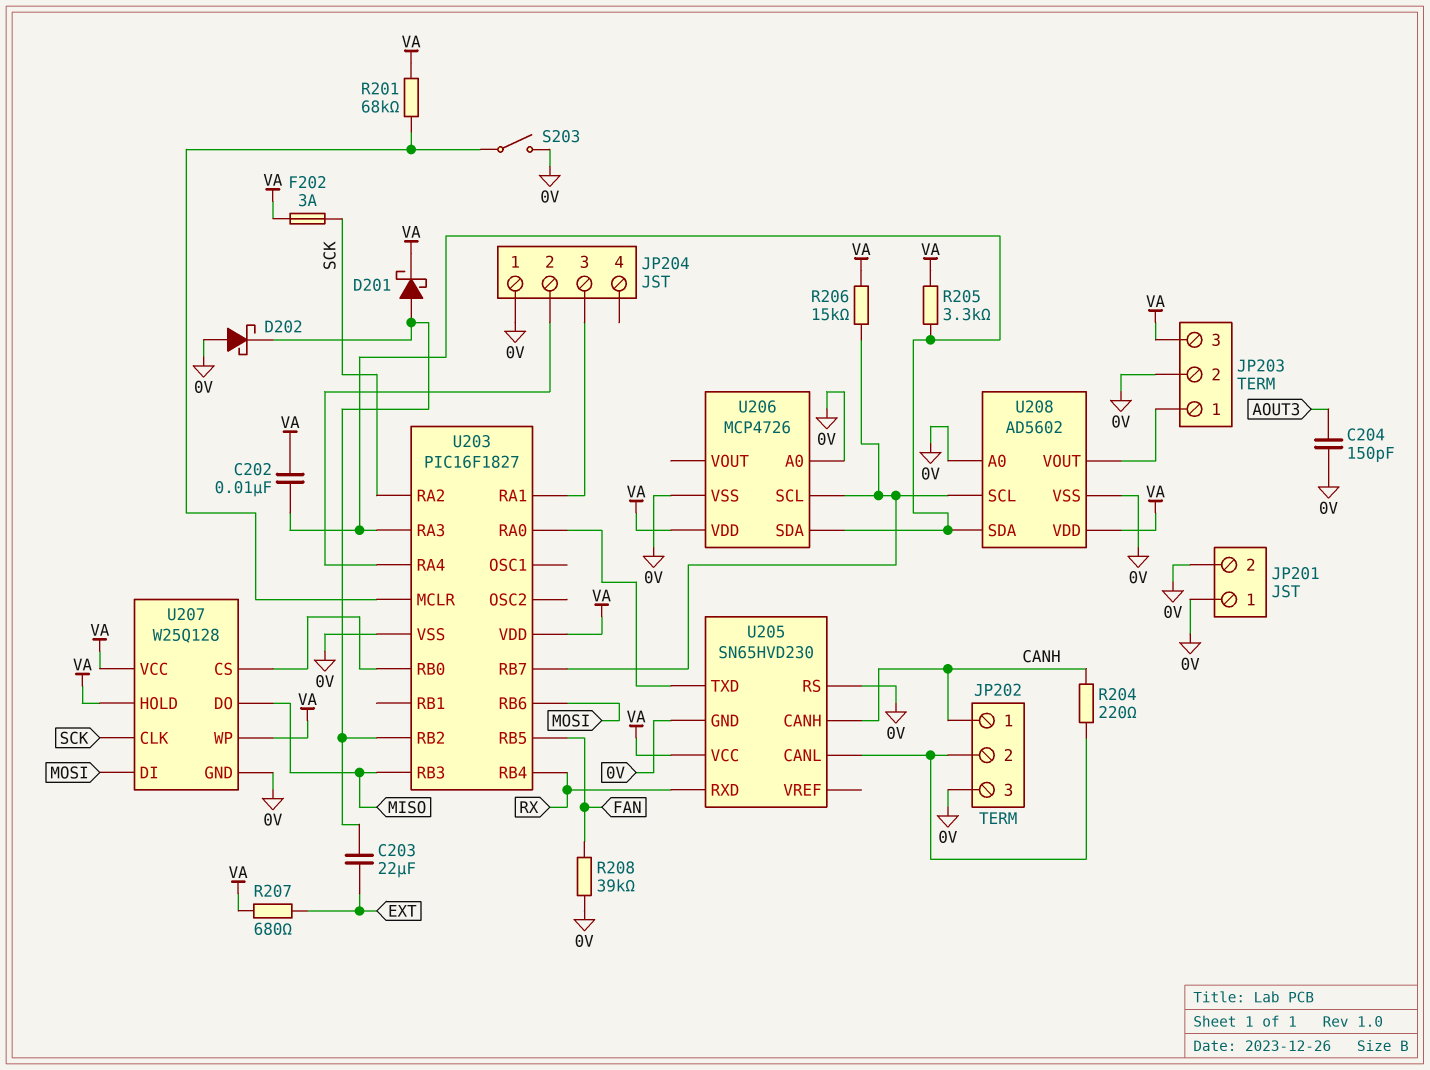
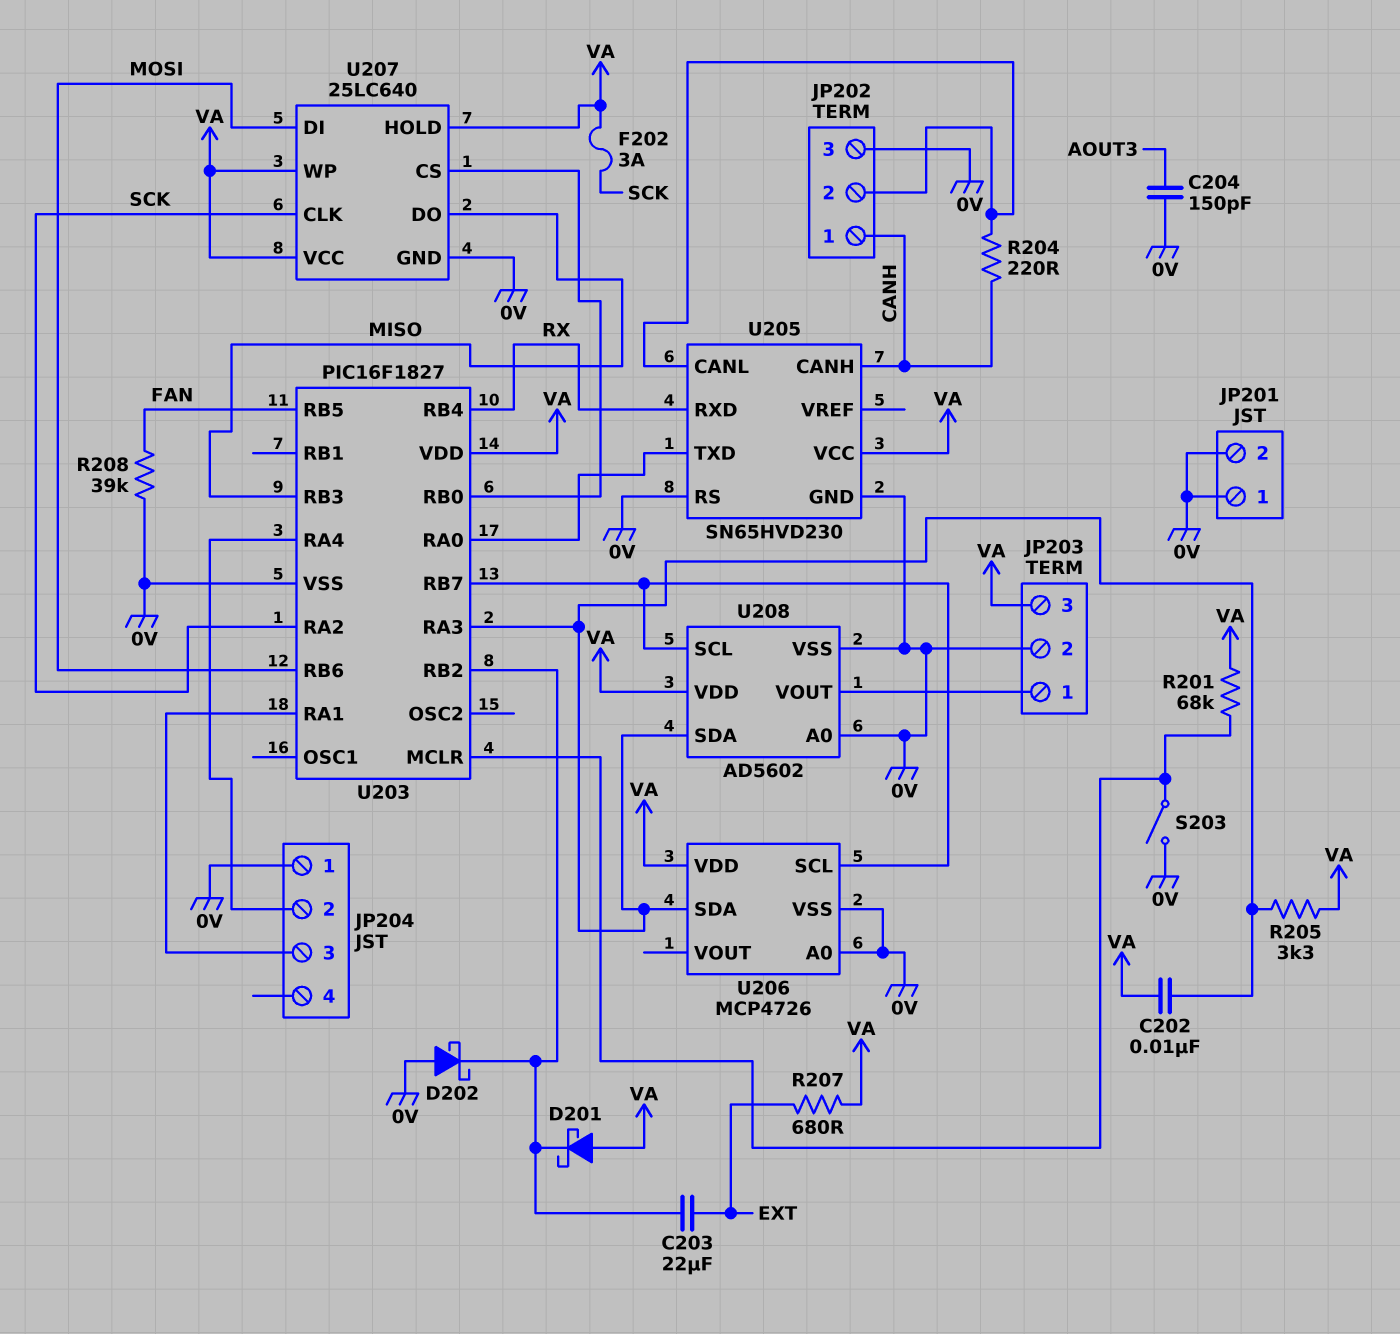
D201: schottky (A U203/RB2, K VA) -> schottky (A VA, K U203/RB2)
R206: 15k (U203/RB7, VA) -> none
U207: W25Q128 -> 25LC640

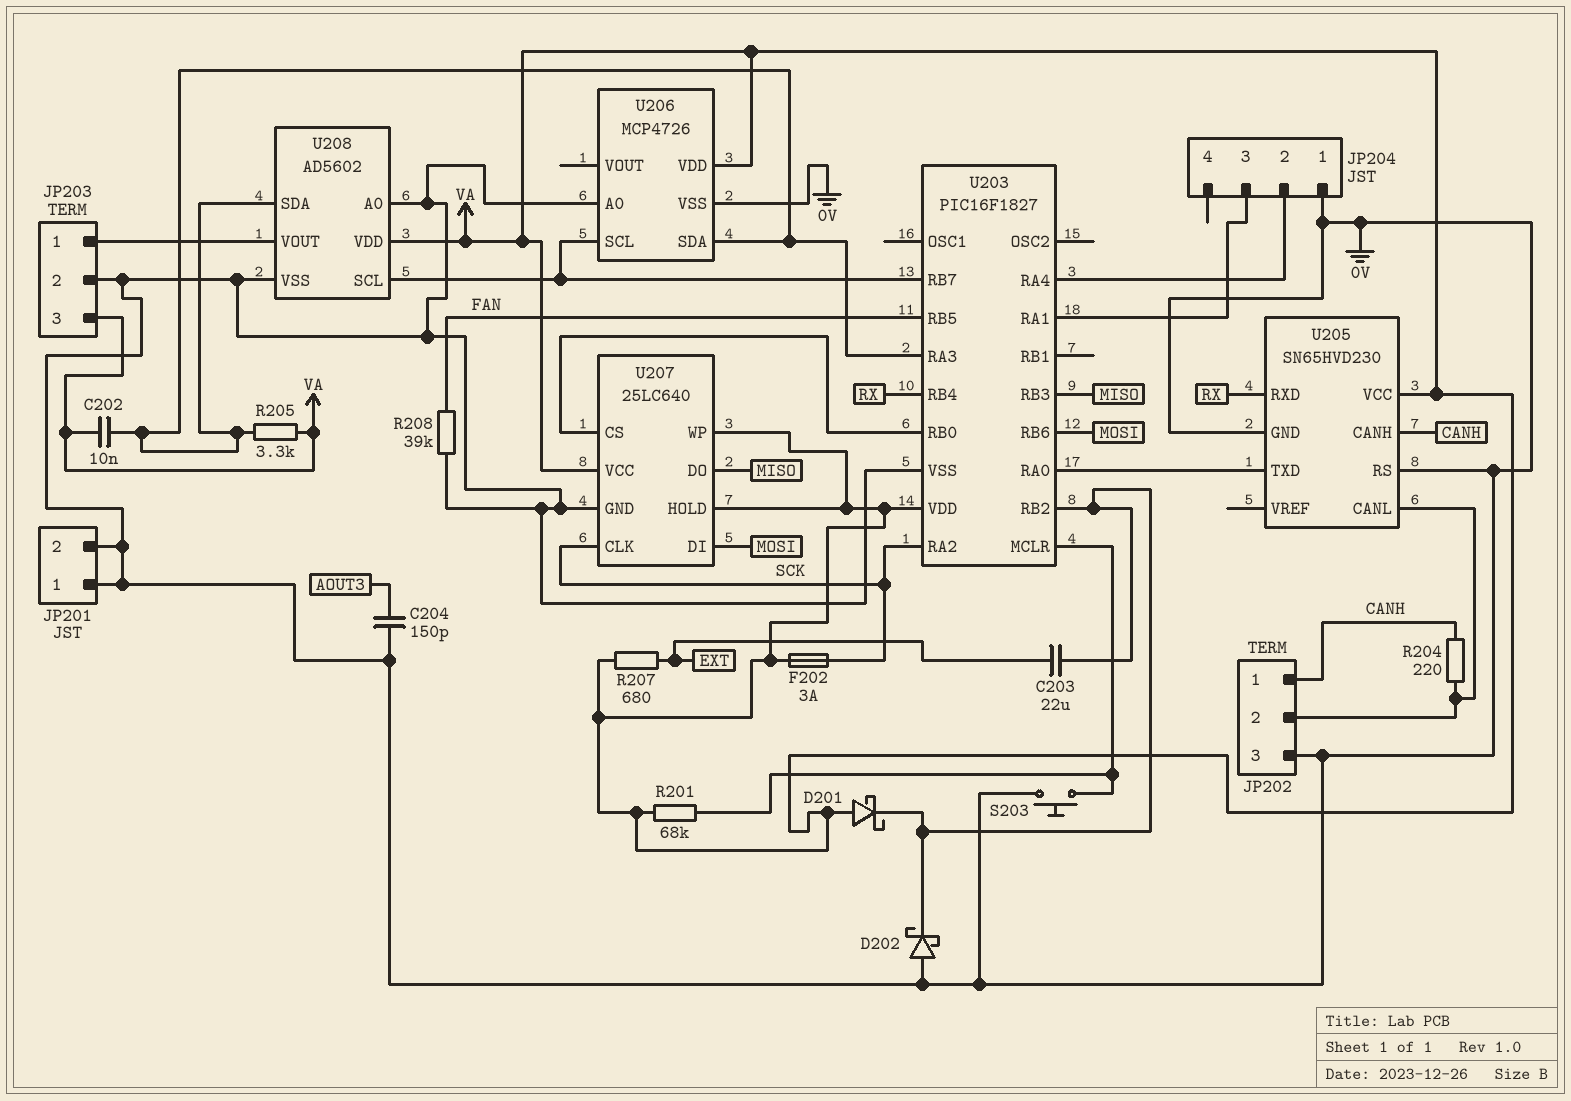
S203: switch (0V, U203/MCLR) -> button (0V, U203/MCLR)

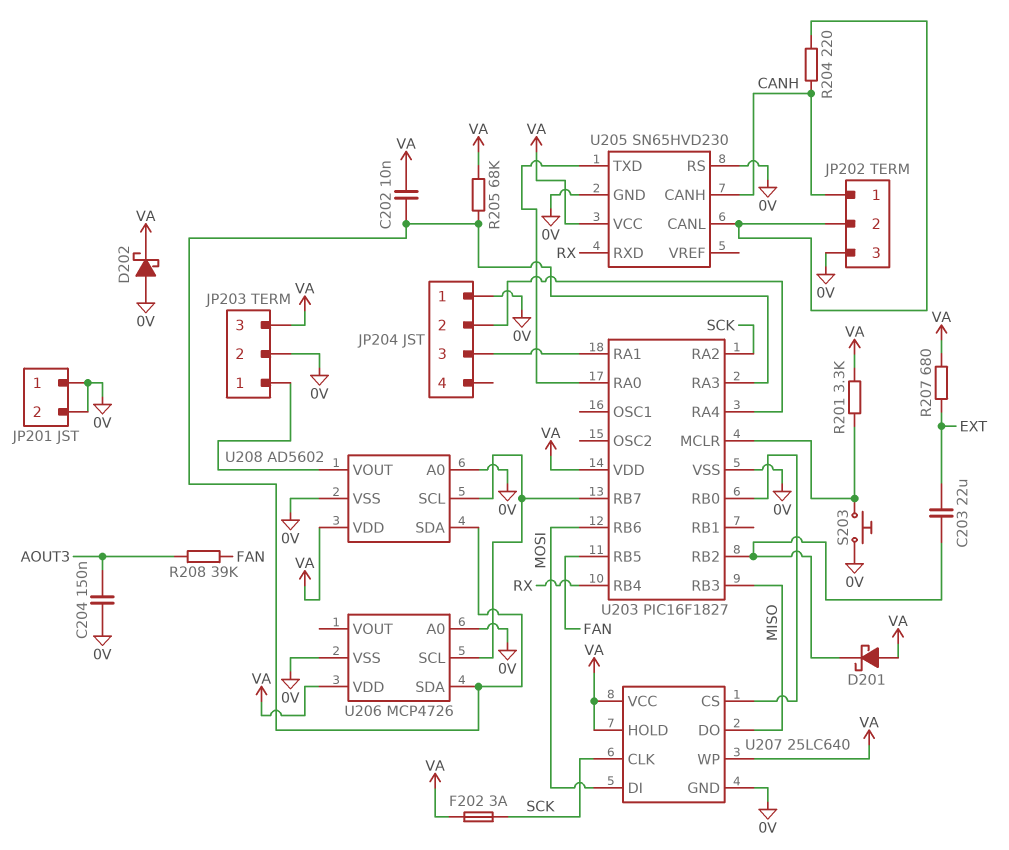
C204: 150pF (0V, AOUT3) -> 150nF (0V, AOUT3)
D202: schottky (A 0V, K U203/RB2) -> schottky (A 0V, K VA)
R201: 68k (U203/MCLR, VA) -> 3.3k (U203/MCLR, VA)
R205: 3.3k (U203/RA3, VA) -> 68k (U203/RA3, VA)
R208: 39k (0V, FAN) -> 39k (AOUT3, FAN)

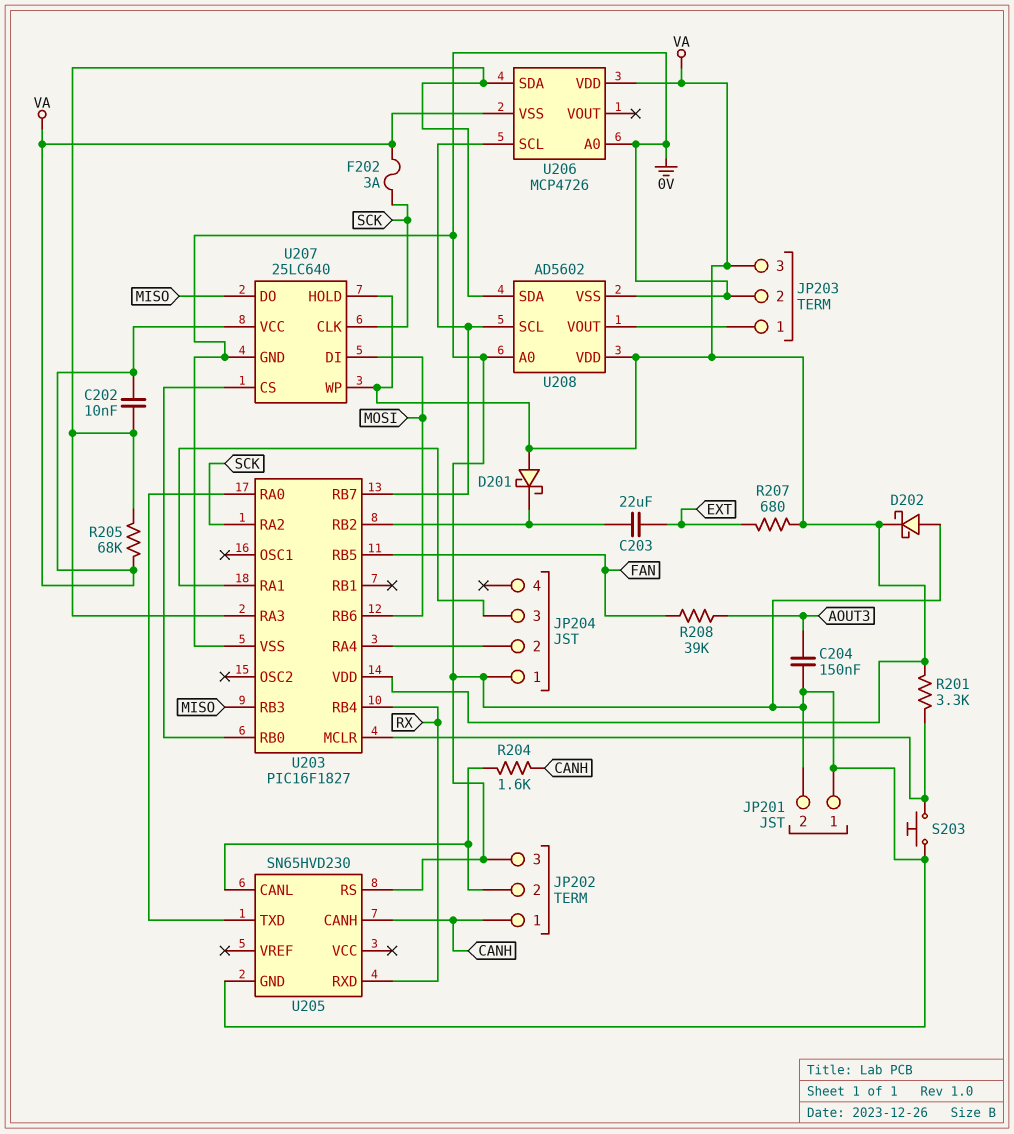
R204: 220 (CANH, JP202/2) -> 1.6k (CANH, JP202/2)
U205 pin VCC: VA -> none
U206 pin VSS: 0V -> VA

